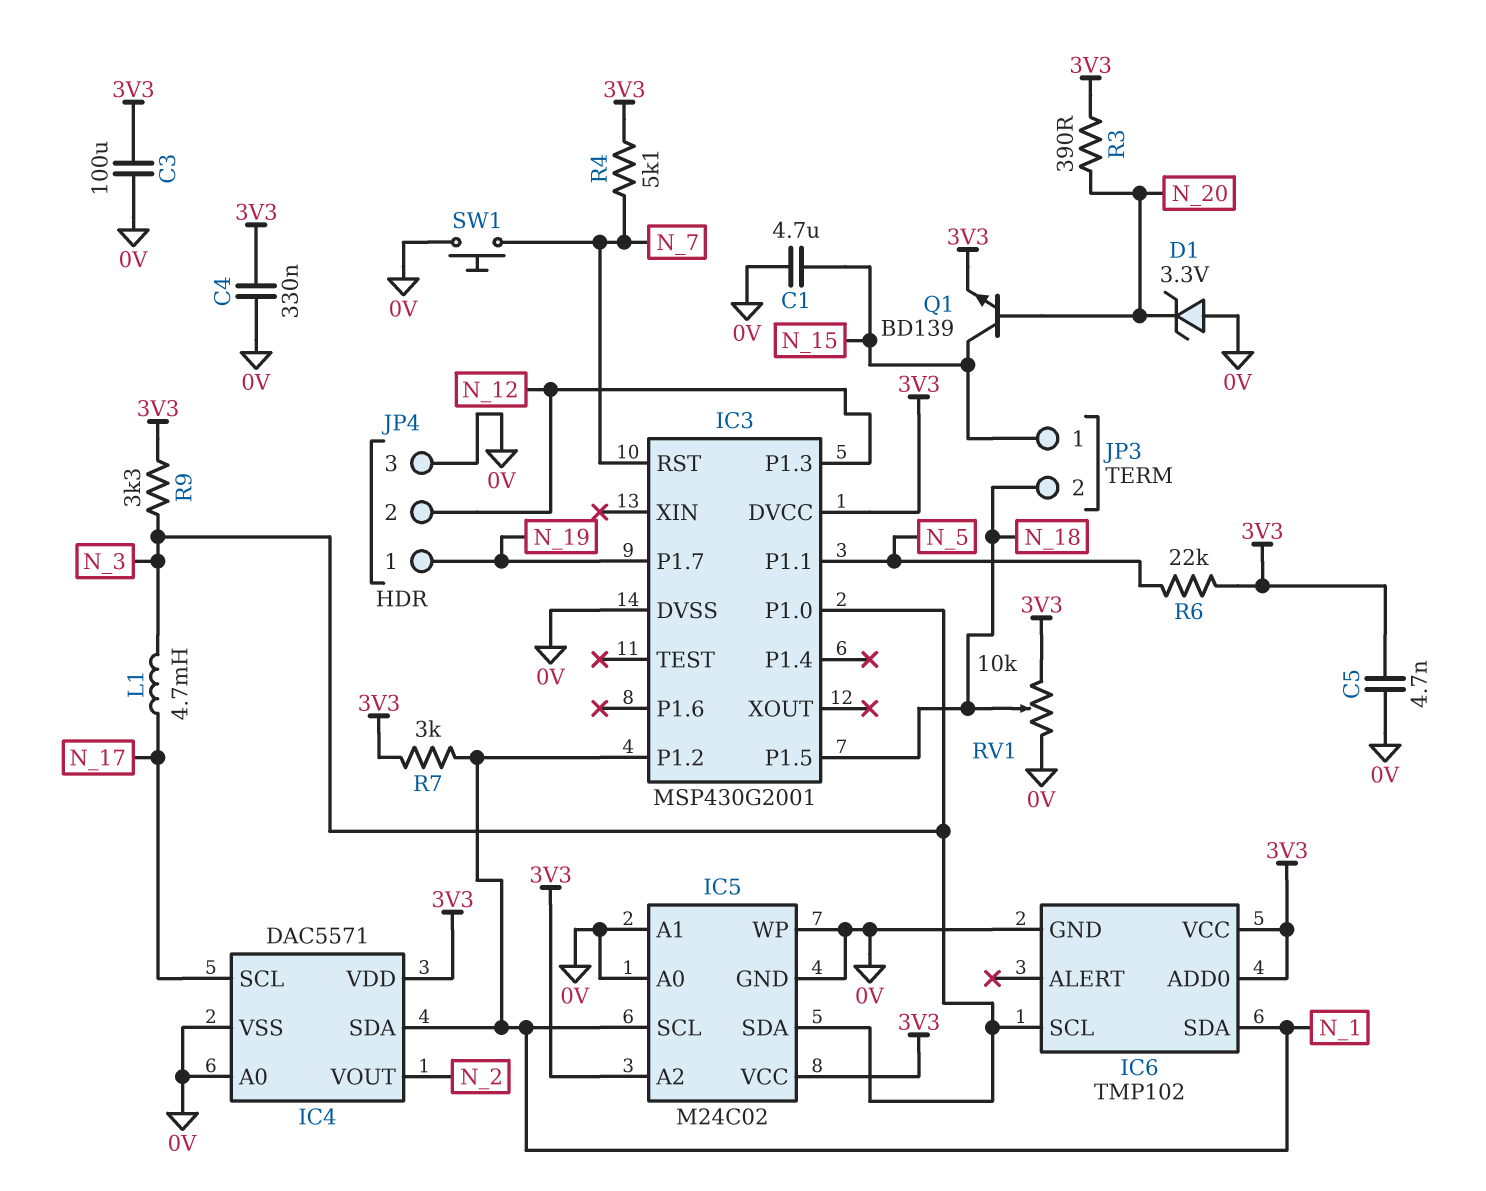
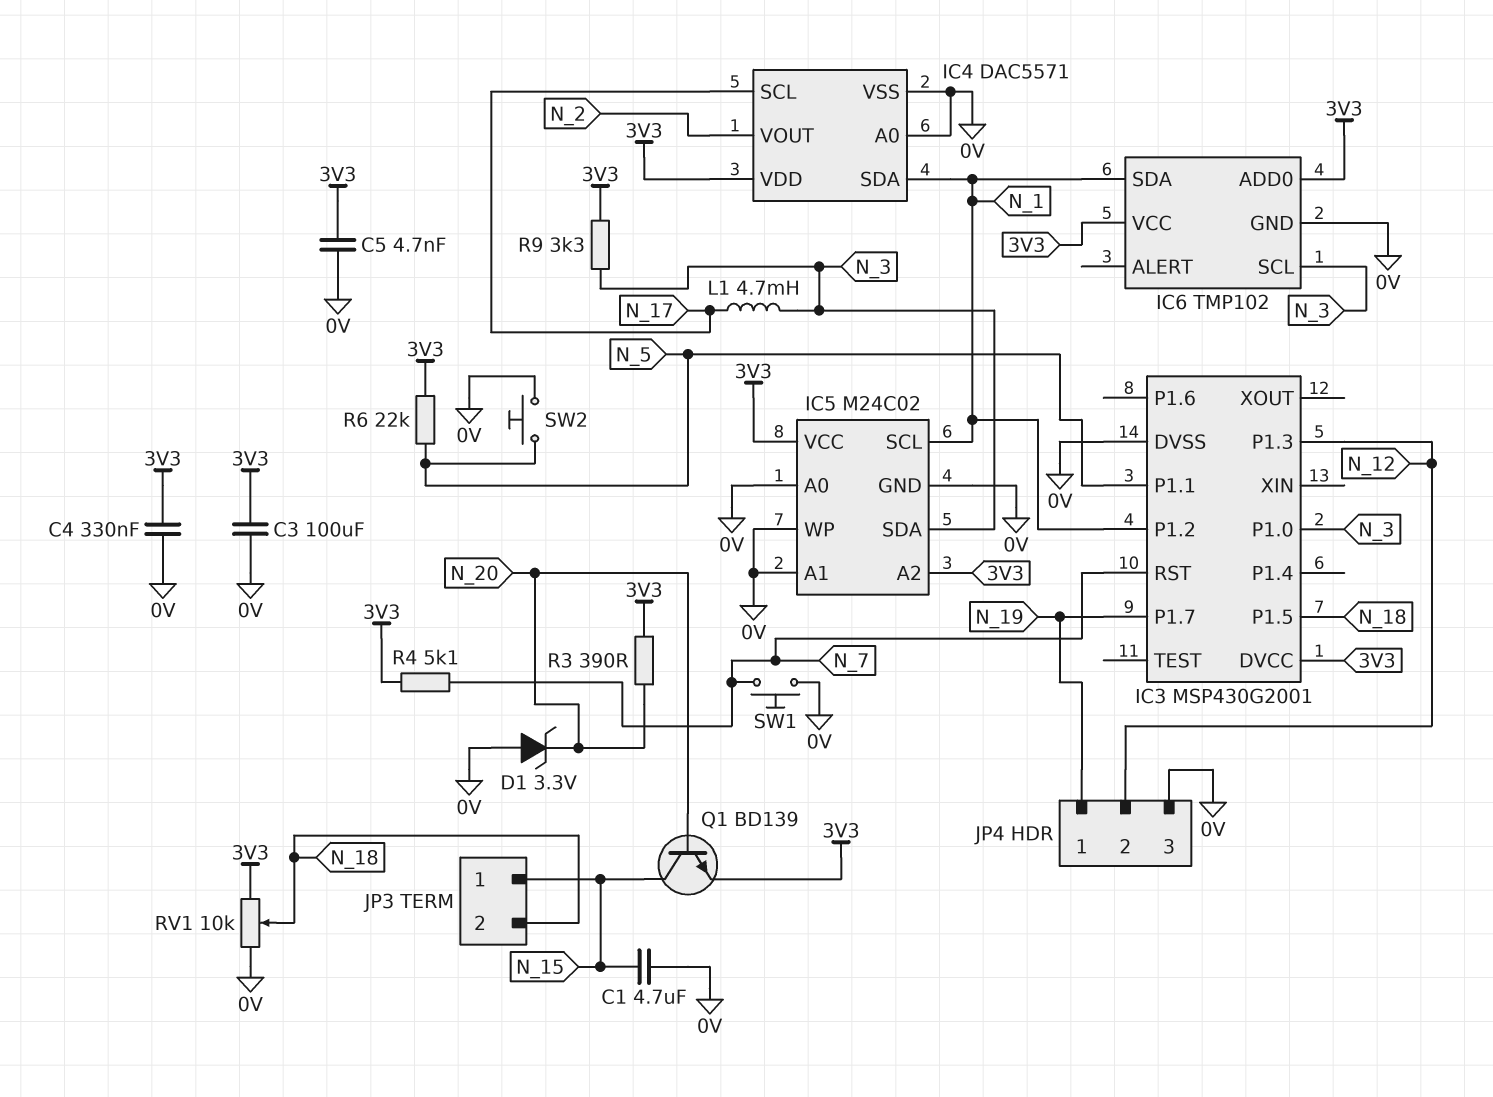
R7: 3k (3V3, N_1) -> none
SW2: none -> button (0V, N_5)

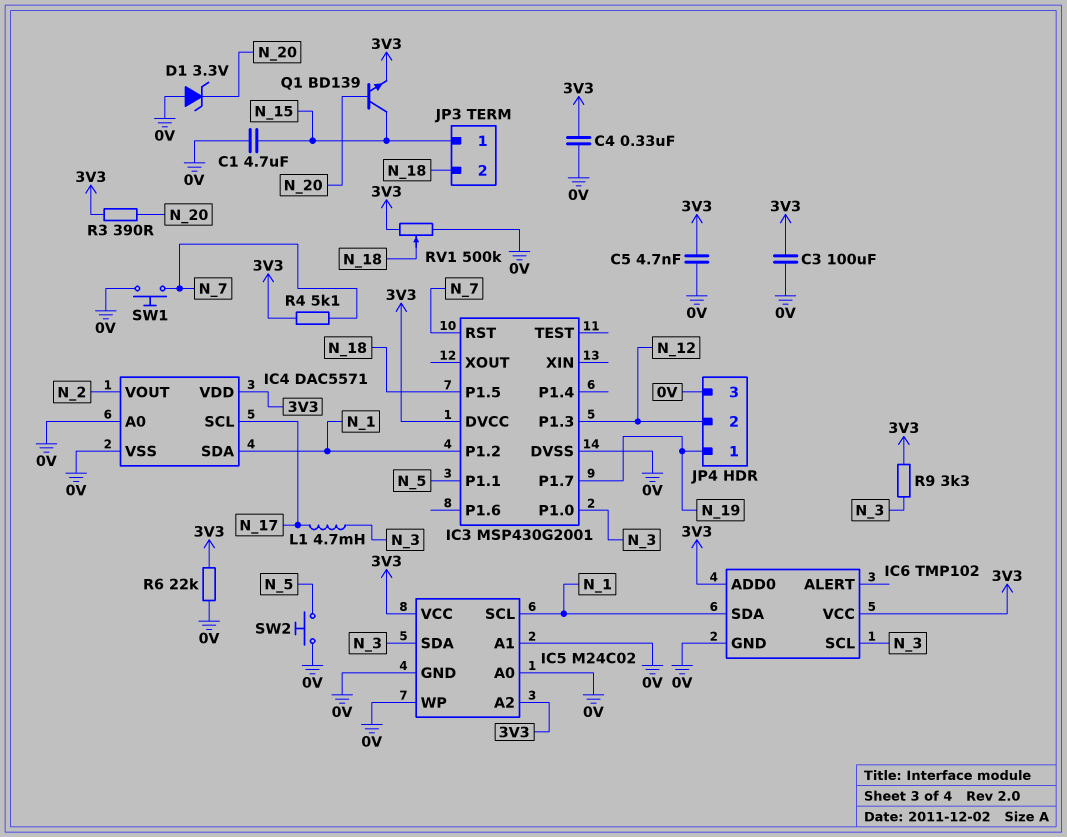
R6: 22k (3V3, N_5) -> 22k (0V, 3V3)
RV1: 10k (0V, 3V3, wiper N_18) -> 500k (0V, 3V3, wiper N_18)

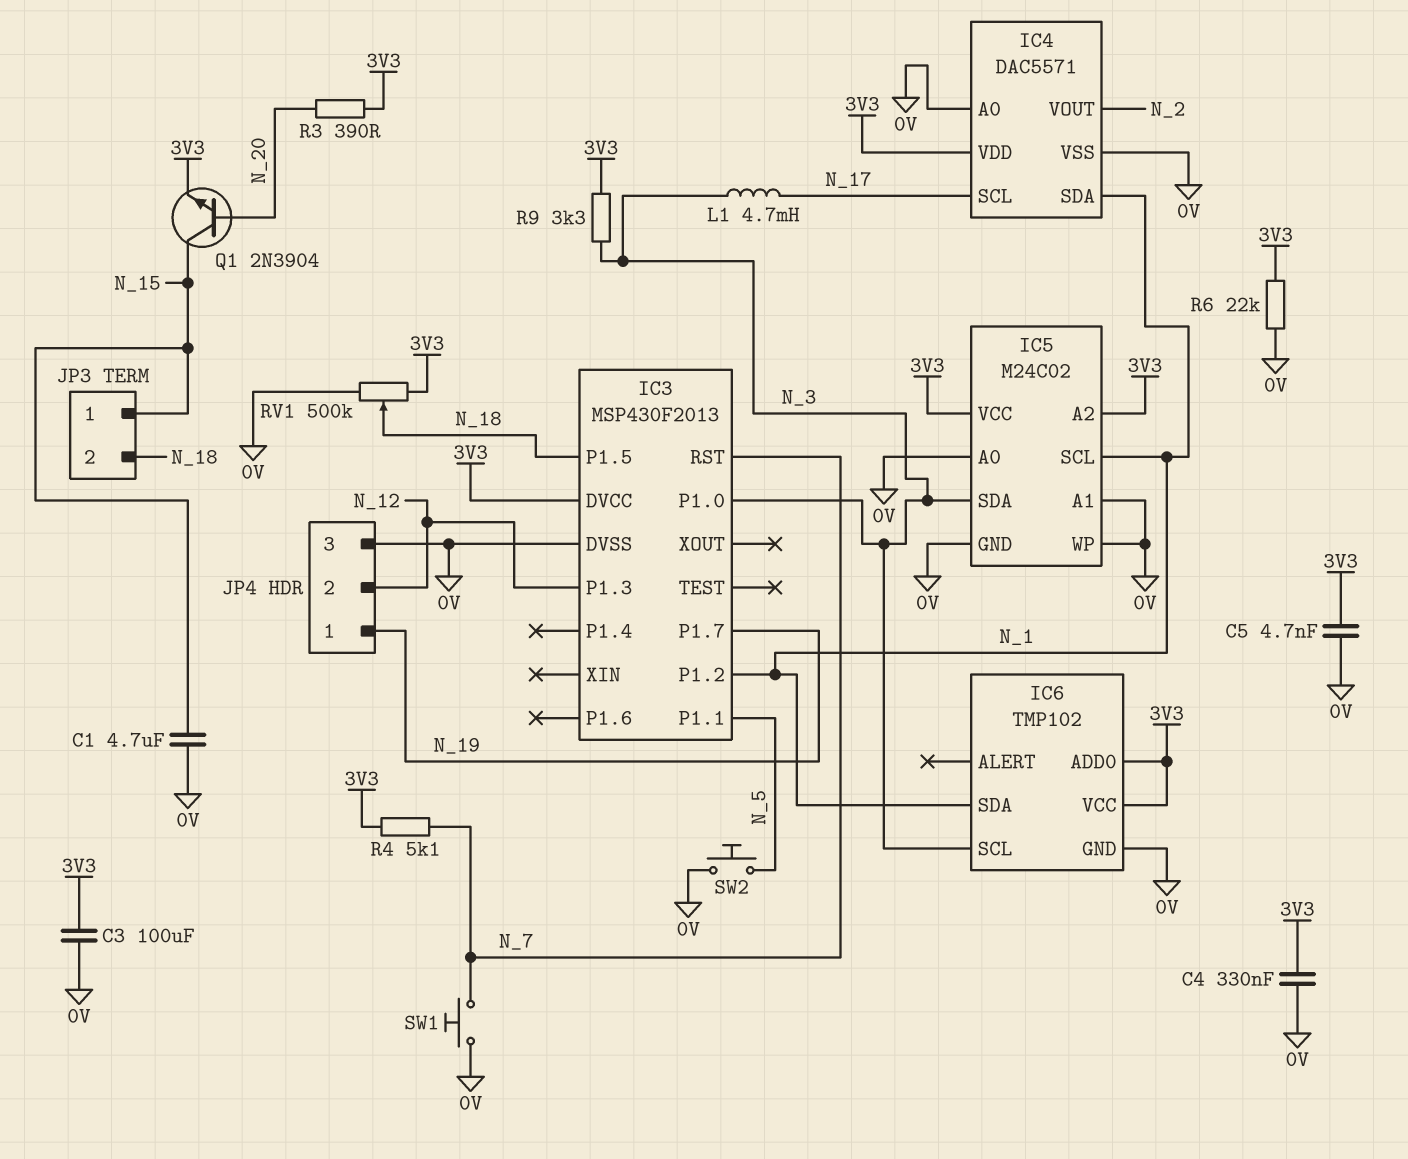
D1: zener 3.3V (A 0V, K N_20) -> none
IC3: MSP430G2001 -> MSP430F2013
Q1: NPN BD139 (B N_20, C N_15, E 3V3) -> NPN 2N3904 (B N_20, C N_15, E 3V3)

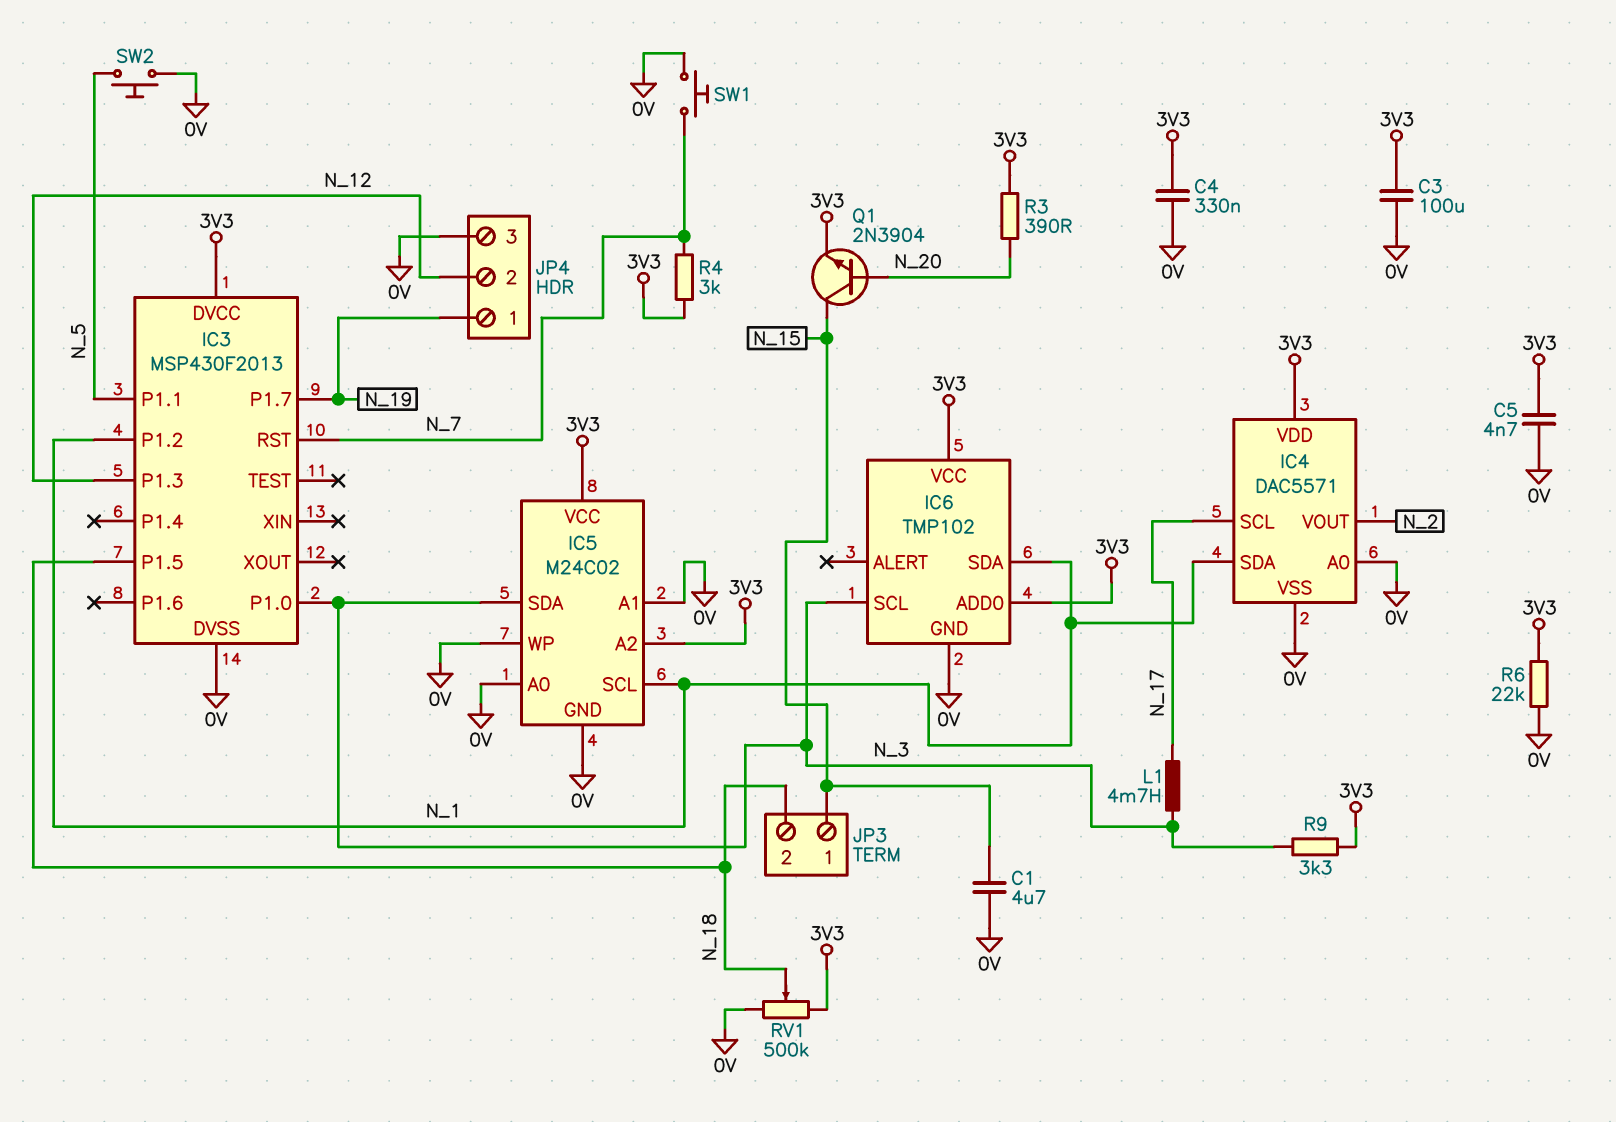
R4: 5.1k (3V3, N_7) -> 3k (3V3, N_7)

